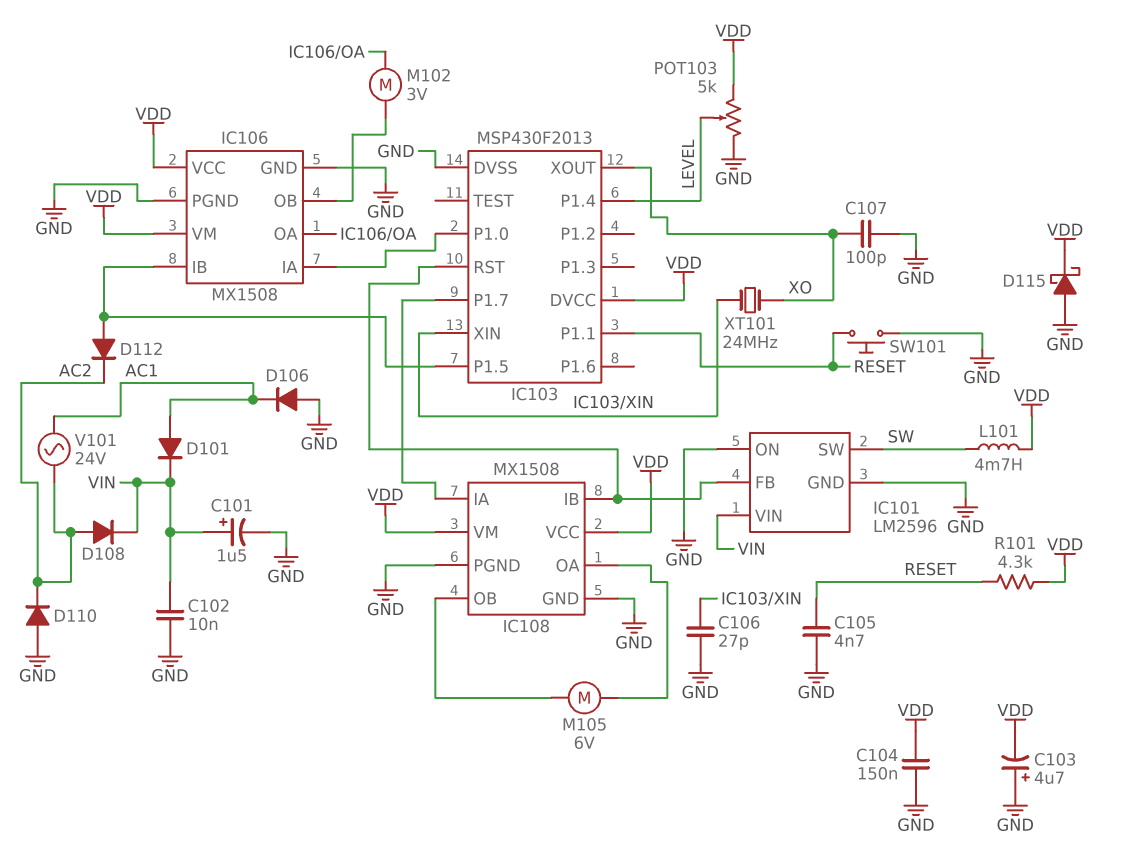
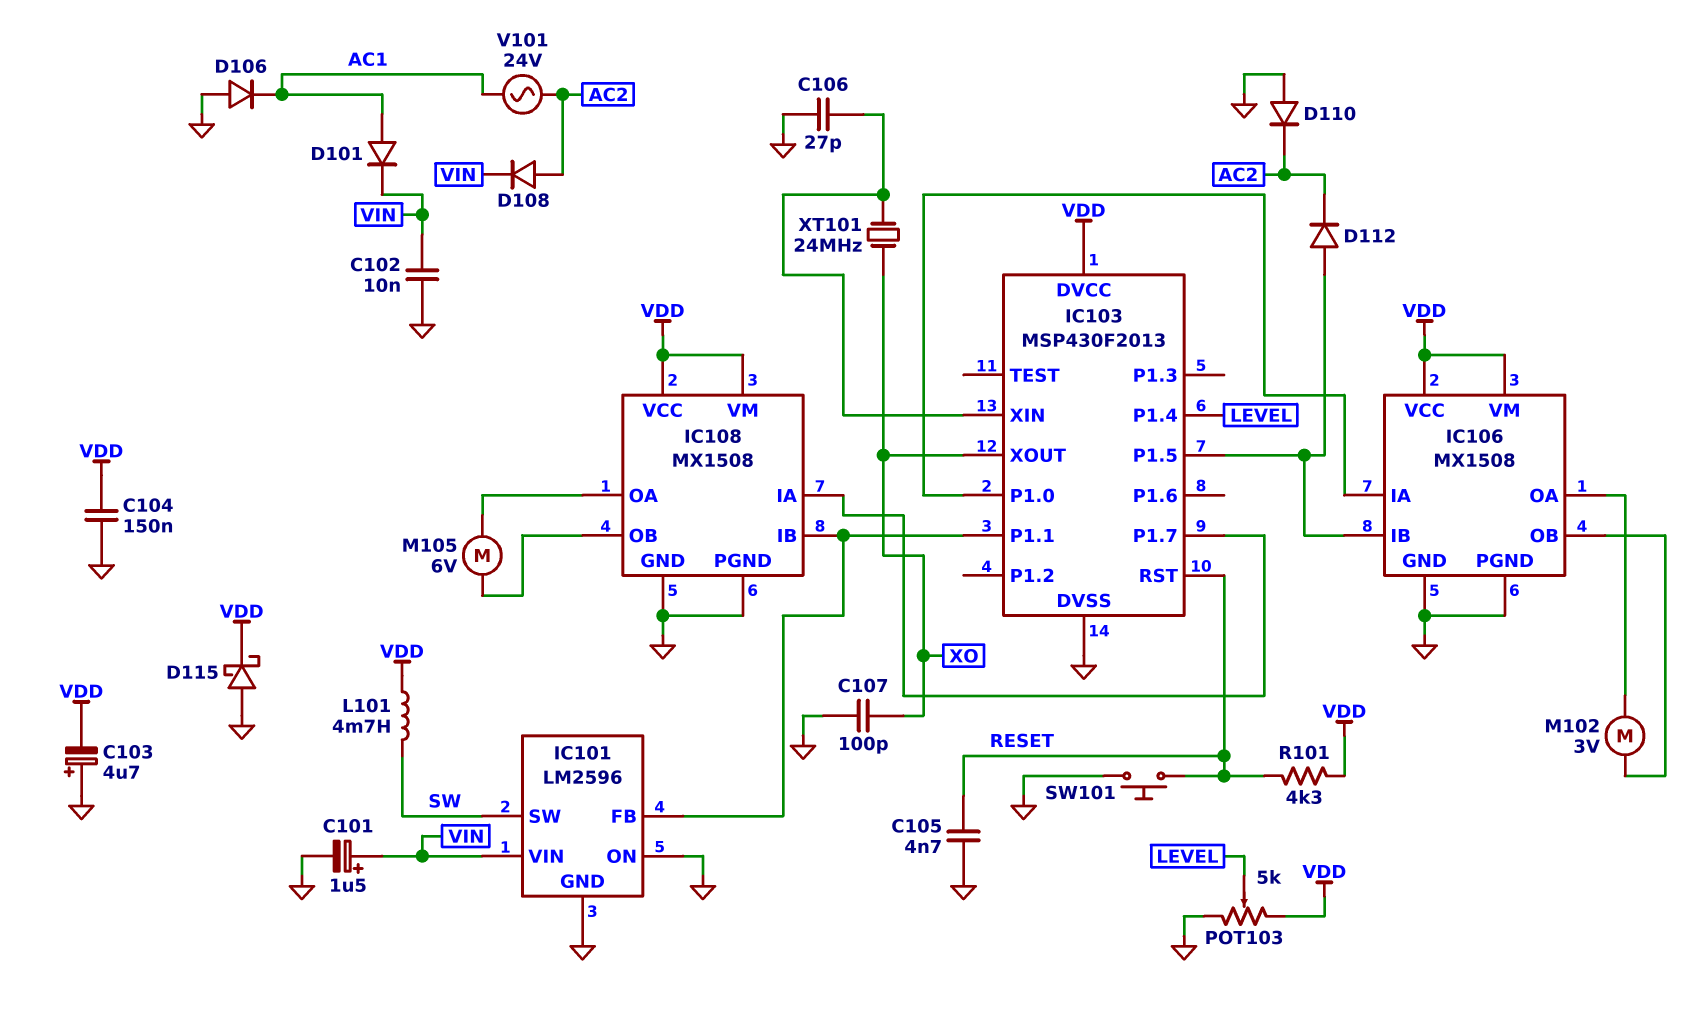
IC103 pin P1.1: RESET -> IC101/FB
IC103 pin RST: IC101/FB -> RESET

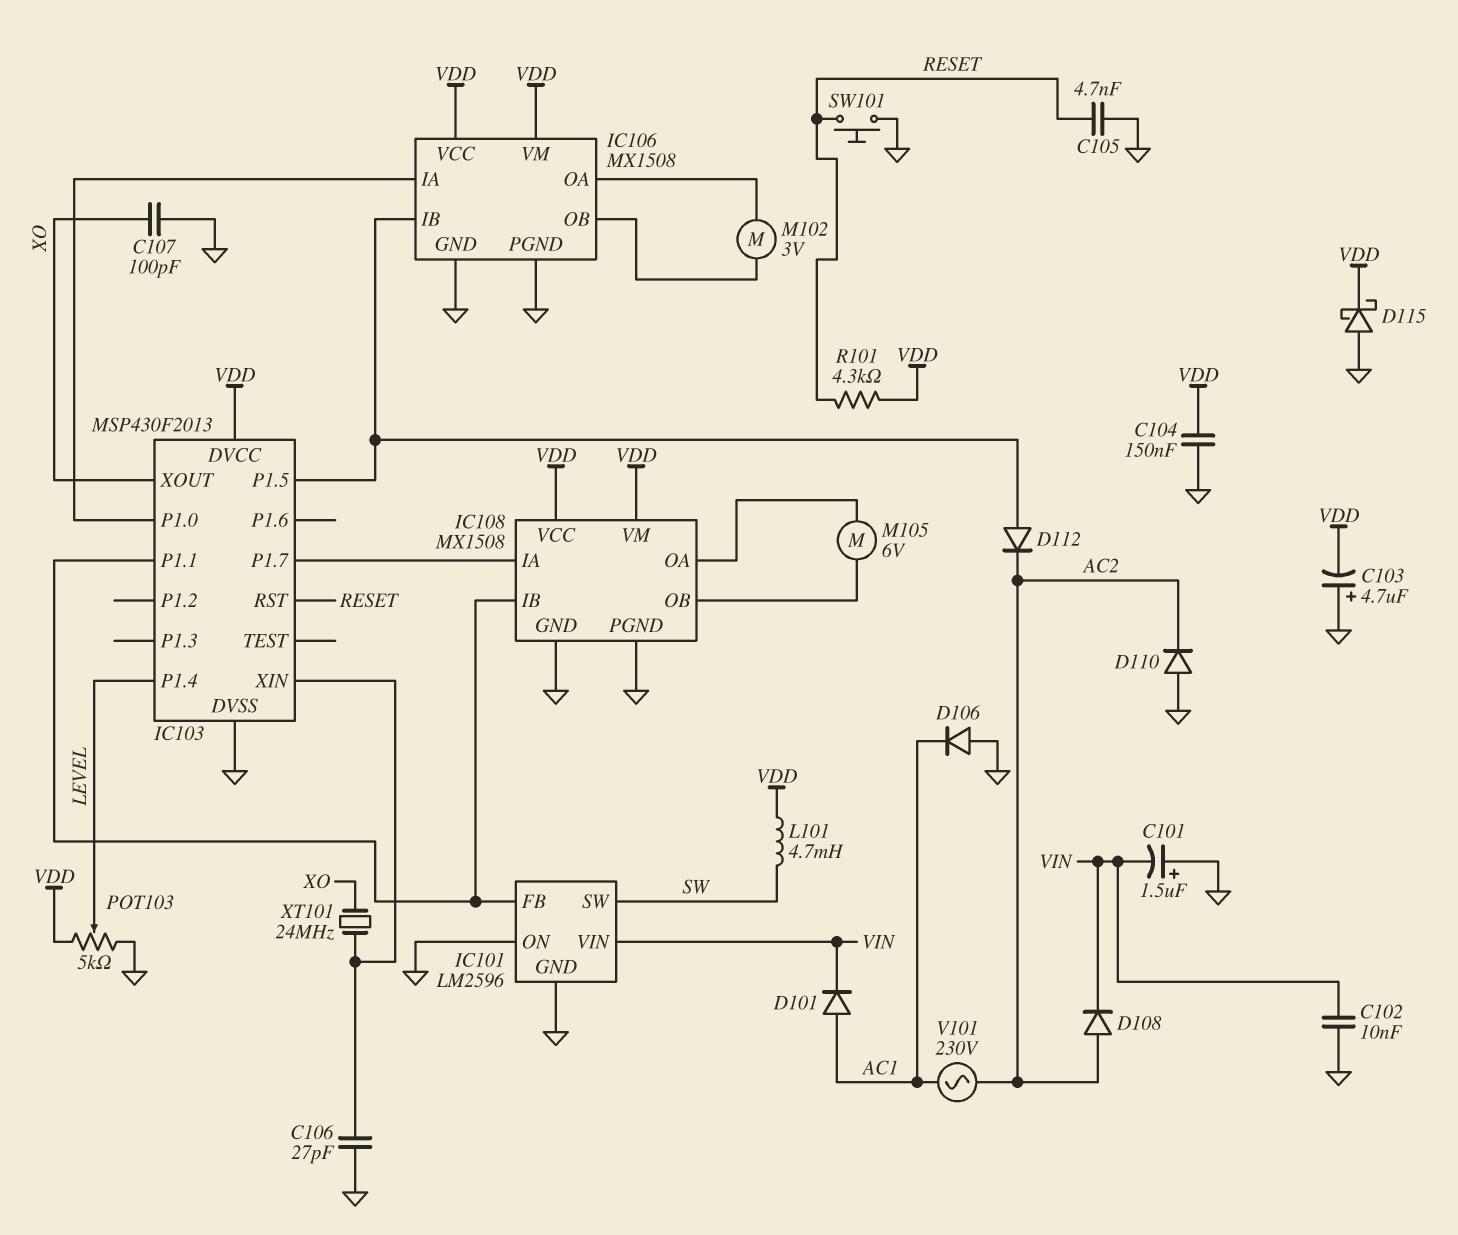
C101: 1.5uF (plus VIN, minus GND) -> 1.5uF (plus GND, minus VIN)
V101: AC 24V (AC1, AC2) -> AC 230V (AC1, AC2)

